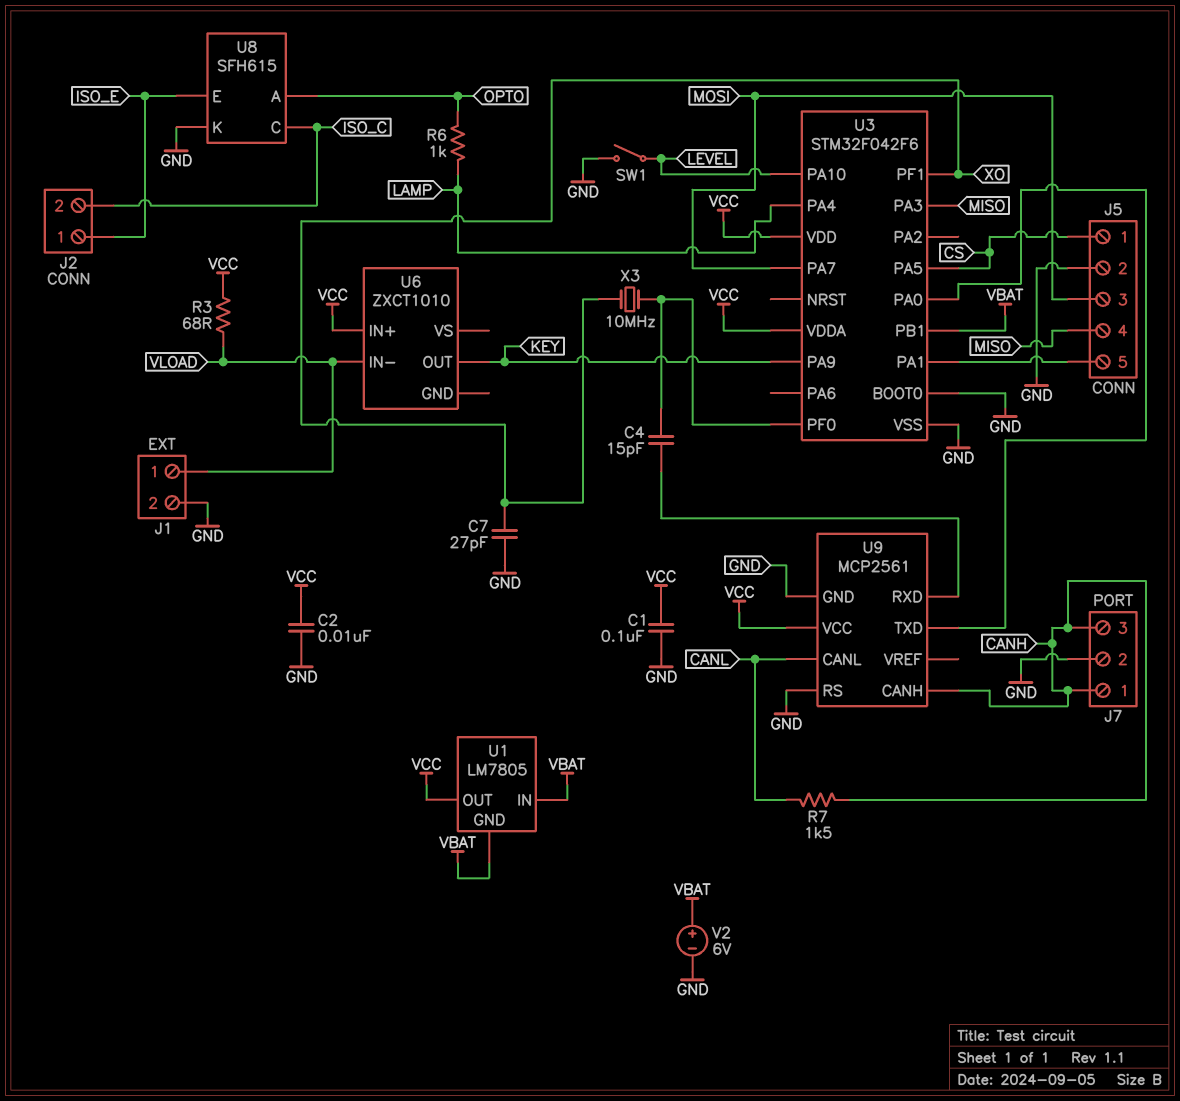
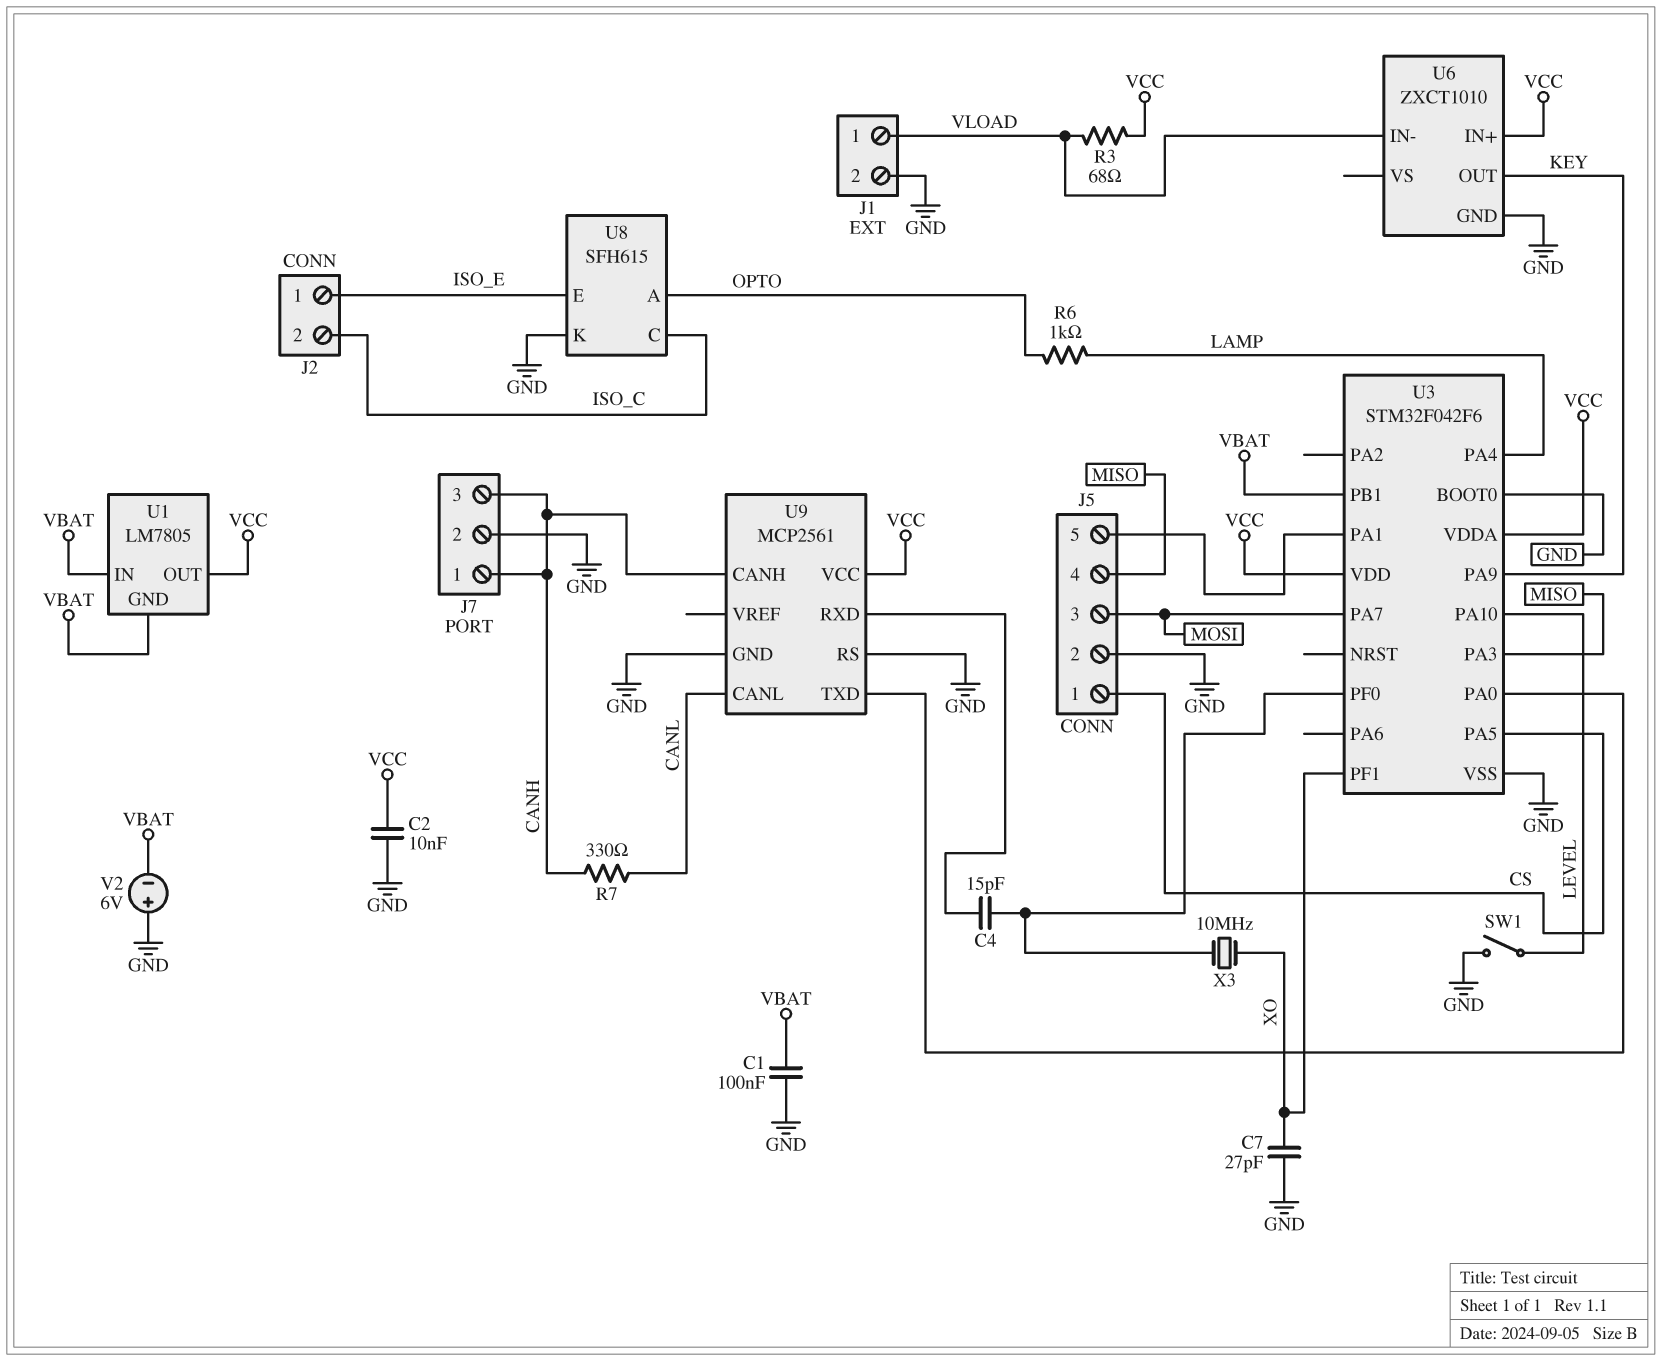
C1: 100nF (GND, VCC) -> 100nF (GND, VBAT)
R7: 1.5k (CANH, CANL) -> 330 (CANH, CANL)
U6 pin GND: none -> GND
V2: 6V (plus VBAT, minus GND) -> 6V (plus GND, minus VBAT)

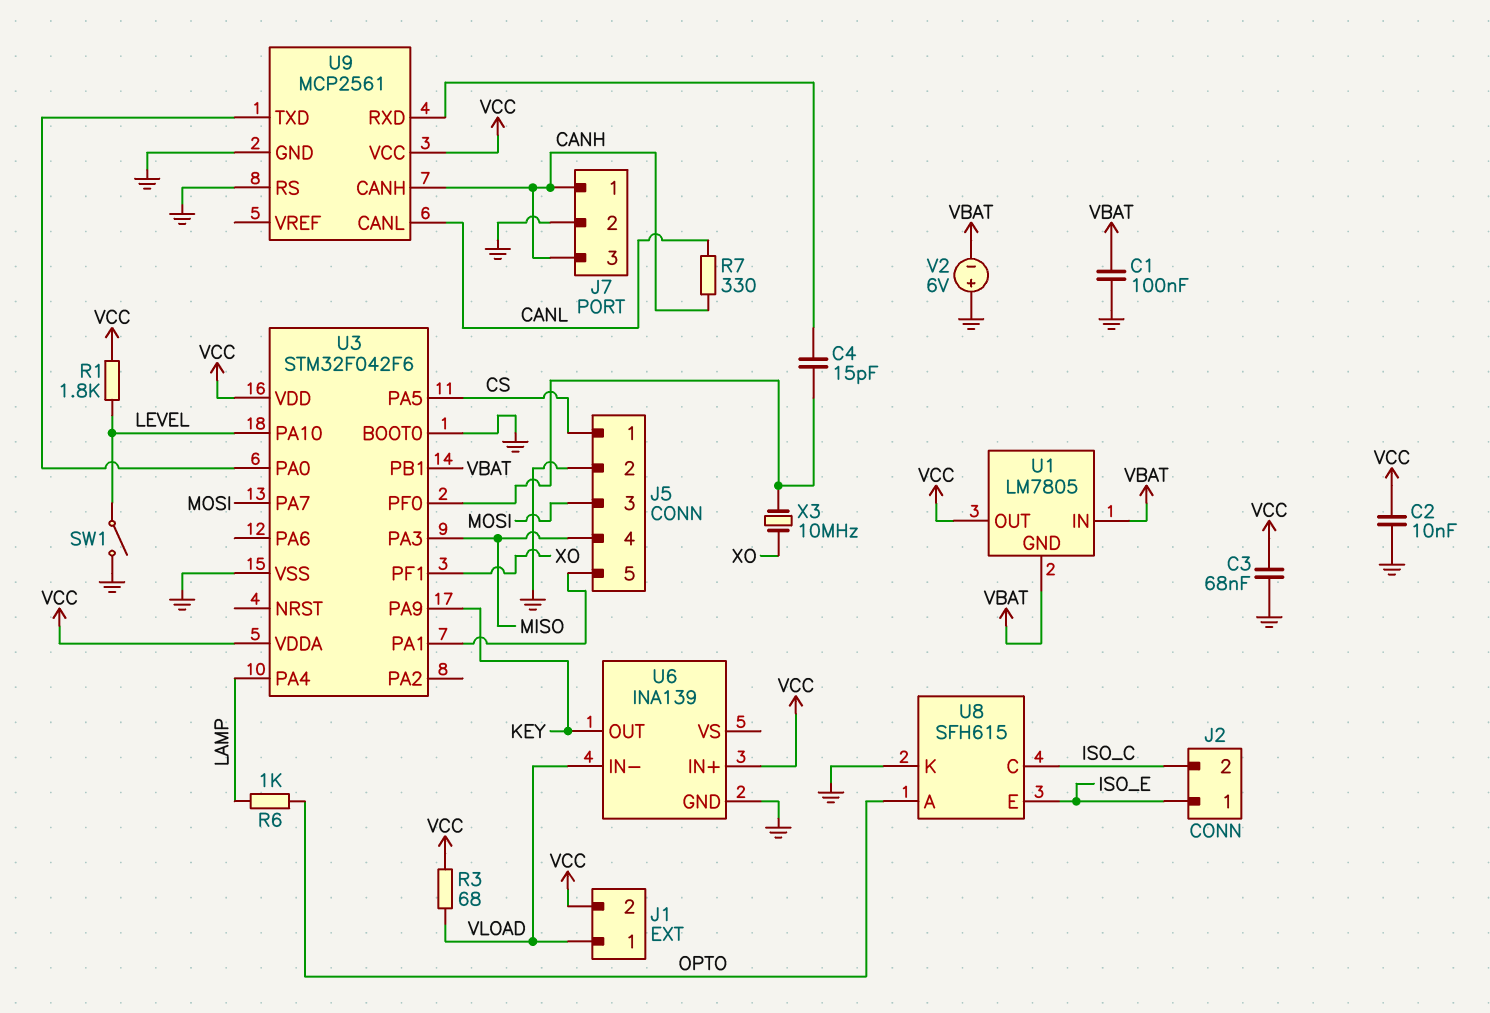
C3: none -> 68nF (GND, VCC)
C7: 27pF (GND, XO) -> none
J1 pin 2: GND -> VCC
R1: none -> 1.8k (LEVEL, VCC)
U6: ZXCT1010 -> INA139

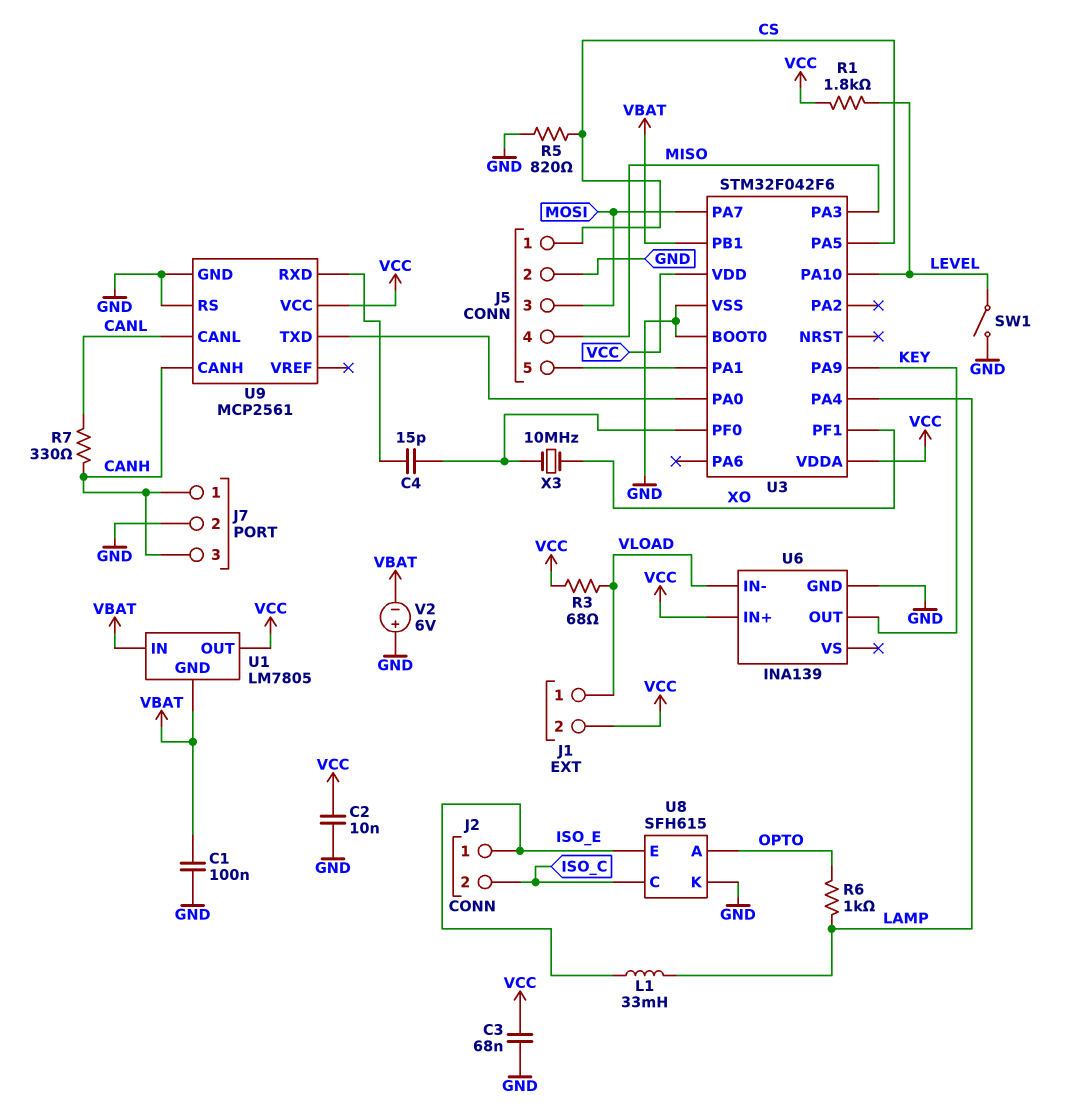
L1: none -> 33mH (ISO_E, LAMP)
R5: none -> 820 (CS, GND)

